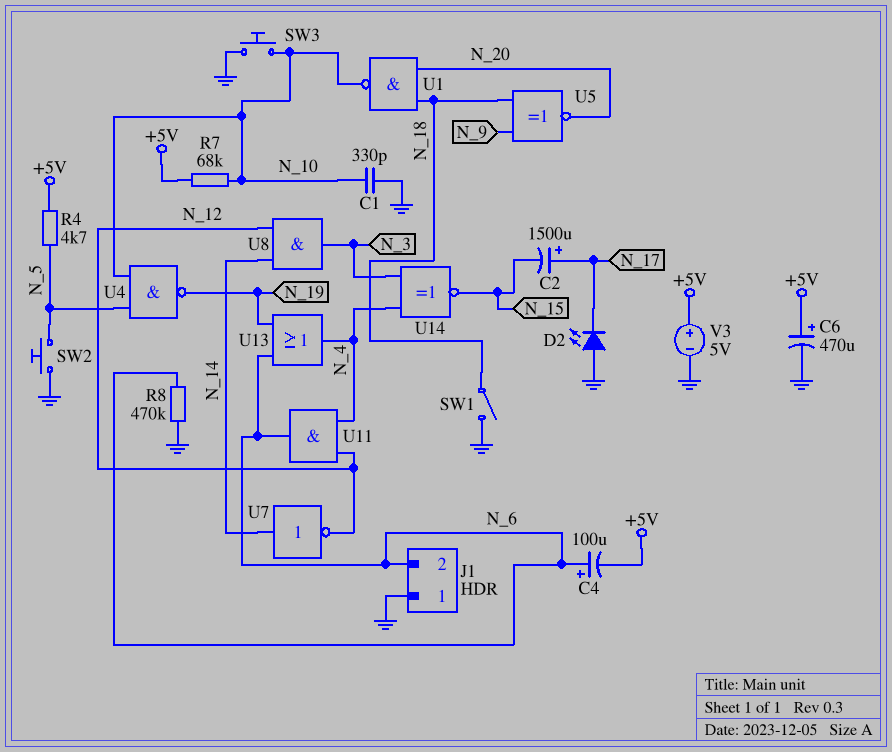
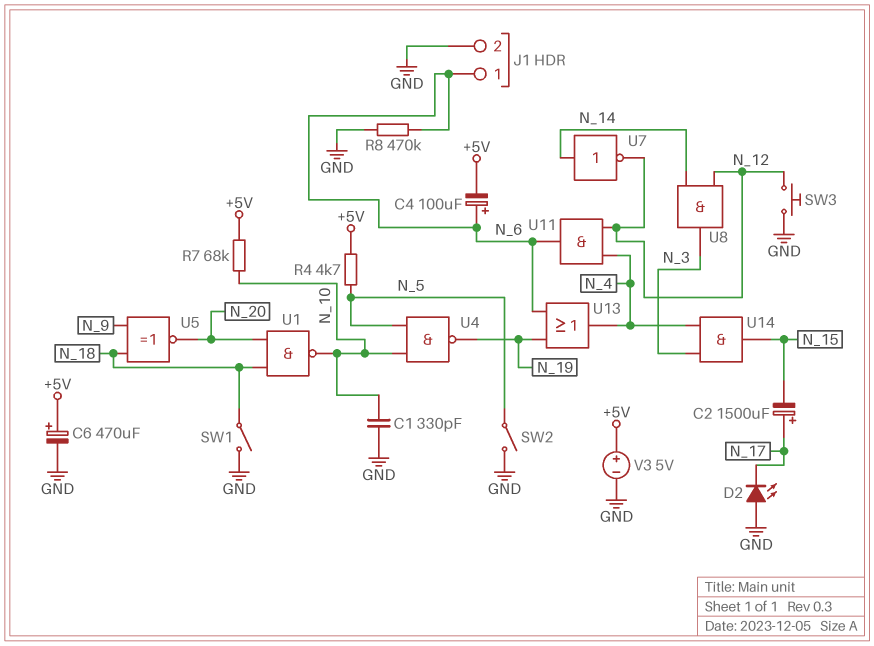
J1 pin 1: GND -> N_6
J1 pin 2: N_6 -> GND
SW2: button (GND, N_5) -> switch (GND, N_5)
SW3: button (GND, N_10) -> button (GND, N_12)
U14: XNOR (in N_3, in N_4, out N_15) -> AND (in N_3, in N_4, out N_15)

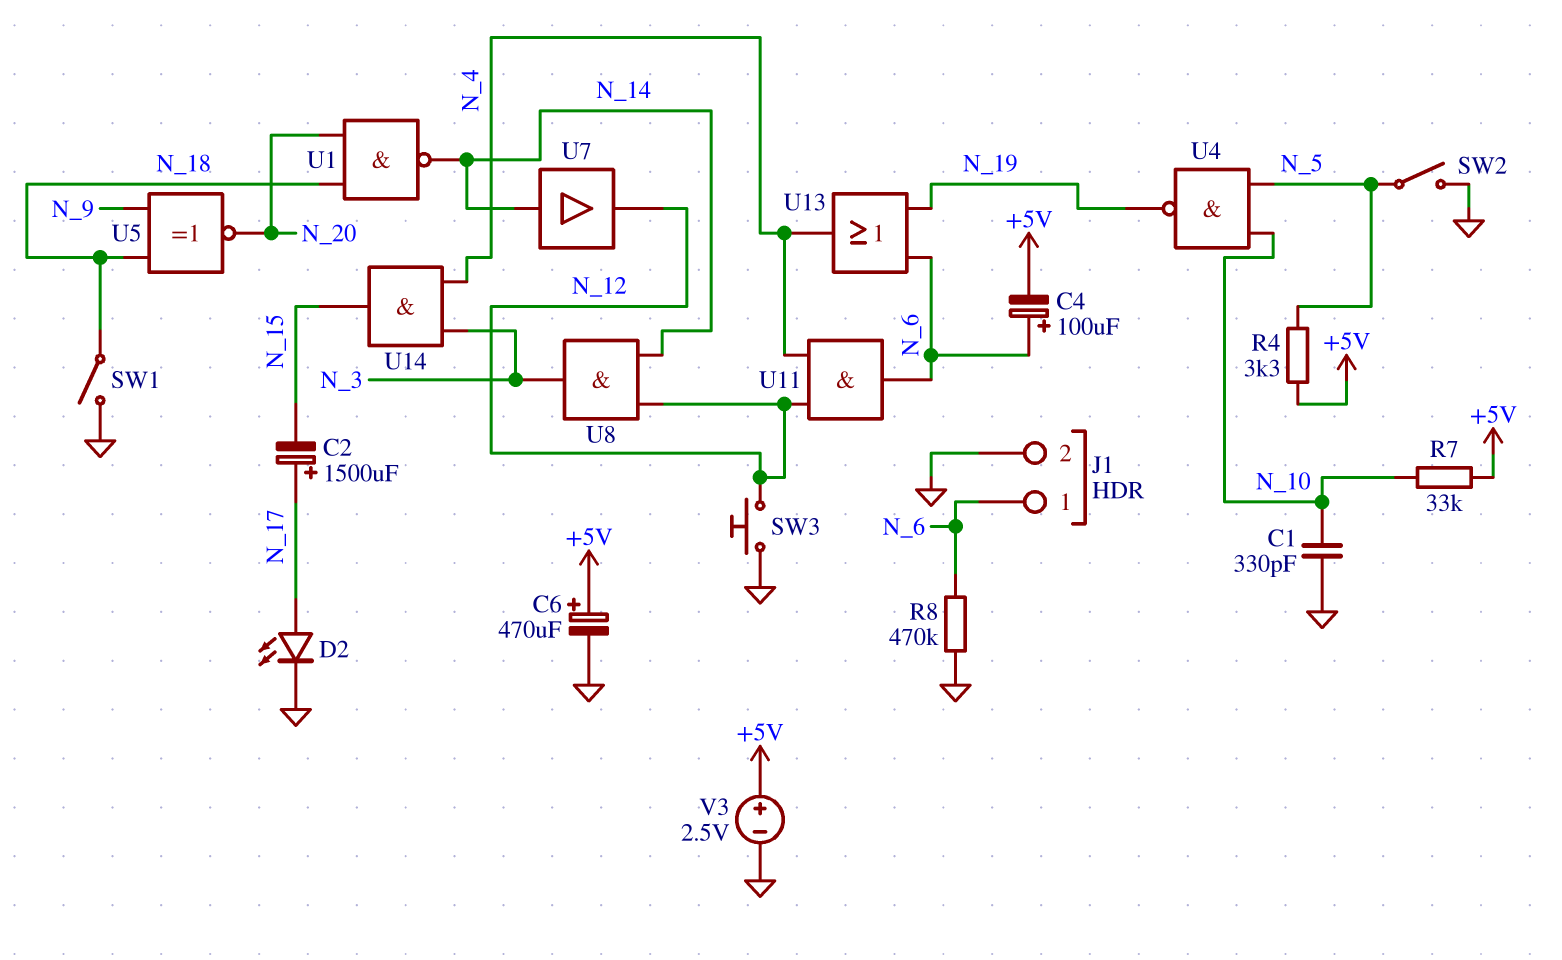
D2: LED (A GND, K N_17) -> LED (A N_17, K GND)
R4: 4.7k (+5V, N_5) -> 3.3k (+5V, N_5)
R7: 68k (+5V, N_10) -> 33k (+5V, N_10)
U1: NAND (in N_18, in N_20, out N_10) -> NAND (in N_18, in N_20, out N_14)
U7: NOT (in N_14, out N_12) -> buffer (in N_14, out N_12)
V3: 5V (plus +5V, minus GND) -> 2.5V (plus +5V, minus GND)

